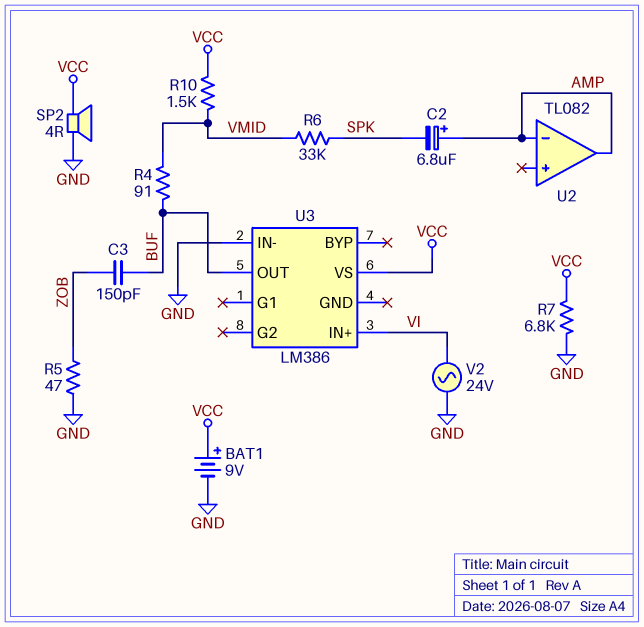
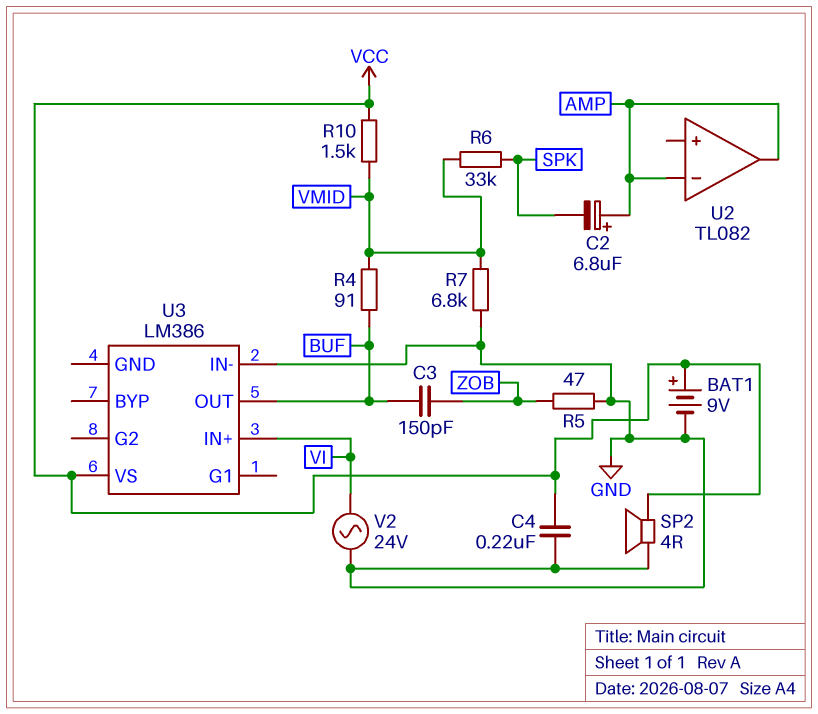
C4: none -> 220nF (GND, VCC)
R7: 6.8k (GND, VCC) -> 6.8k (GND, VMID)

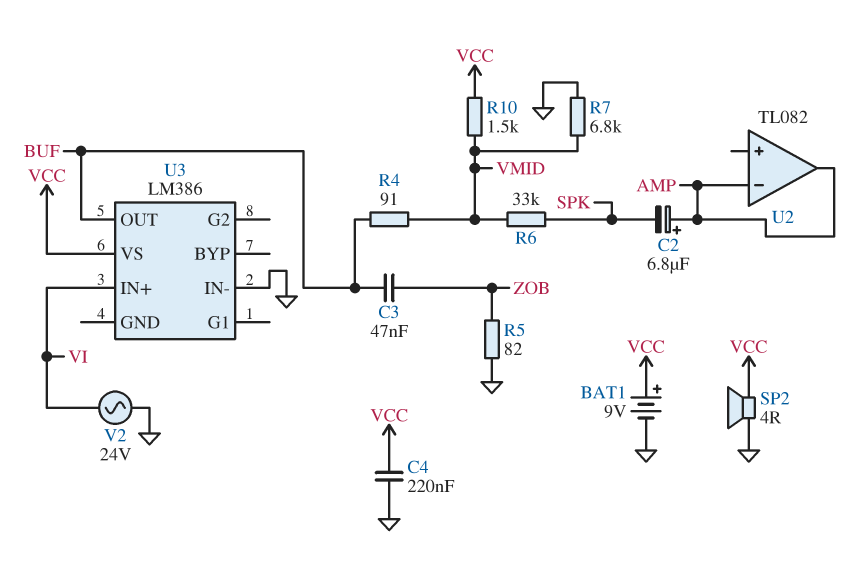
C3: 150pF (BUF, ZOB) -> 47nF (BUF, ZOB)
R5: 47 (GND, ZOB) -> 82 (GND, ZOB)

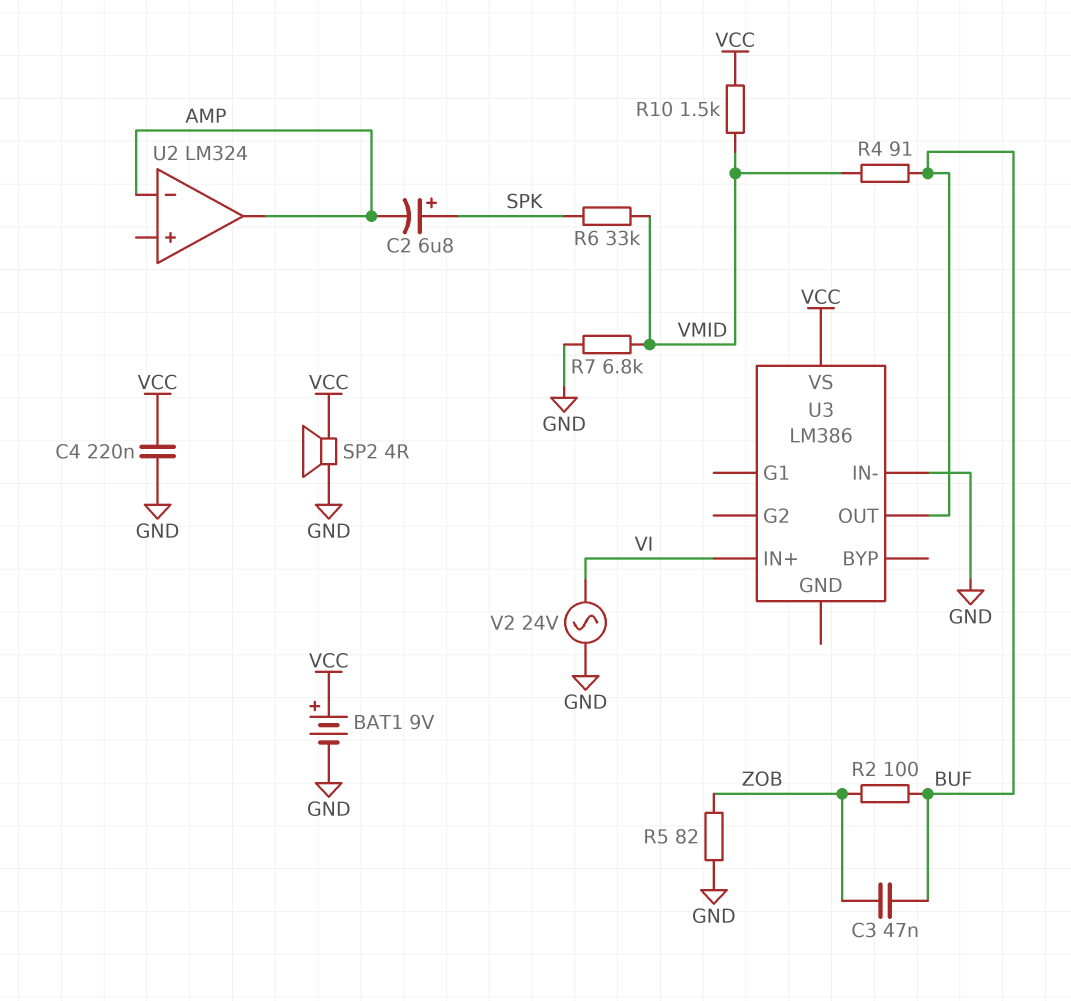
C2: 6.8uF (plus AMP, minus SPK) -> 6.8uF (plus SPK, minus AMP)
R2: none -> 100 (BUF, ZOB)
U2: TL082 -> LM324

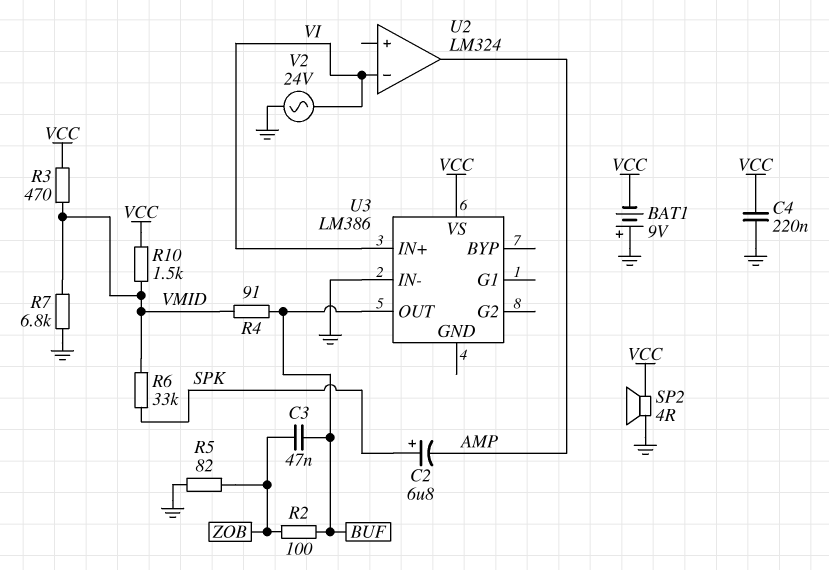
BAT1: 9V (plus VCC, minus GND) -> 9V (plus GND, minus VCC)
R3: none -> 470 (VCC, VMID)
U2 pin in-: AMP -> VI

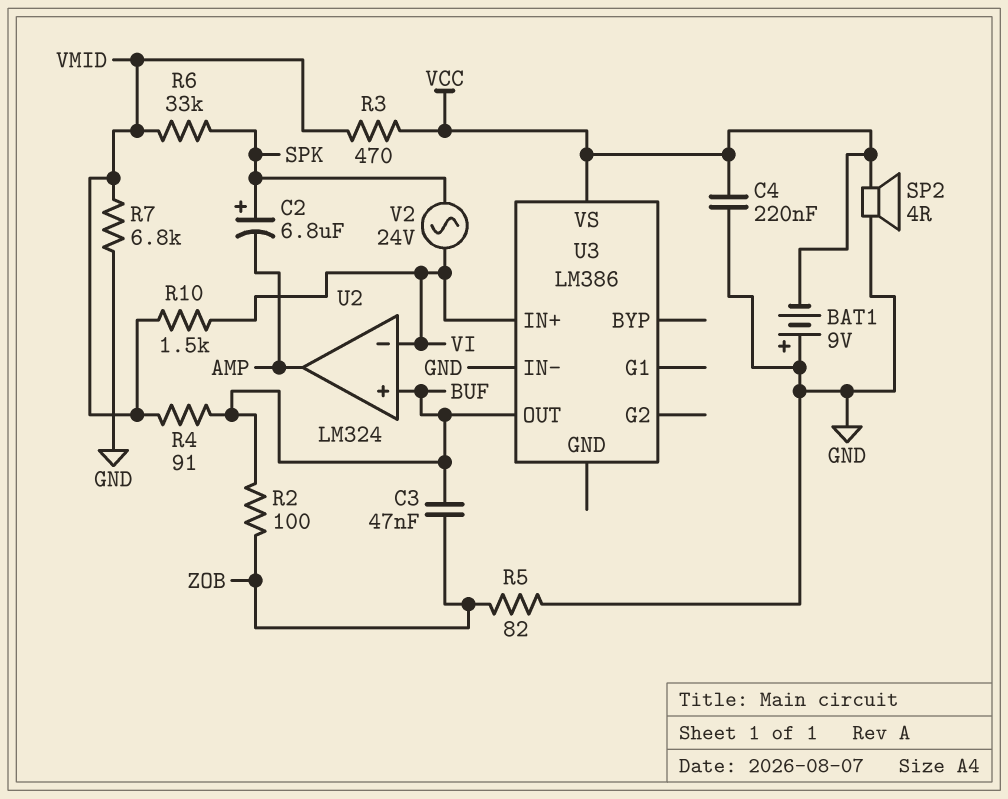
R10: 1.5k (VCC, VMID) -> 1.5k (VI, VMID)
U2 pin in+: none -> BUF
V2: AC 24V (GND, VI) -> AC 24V (SPK, VI)

